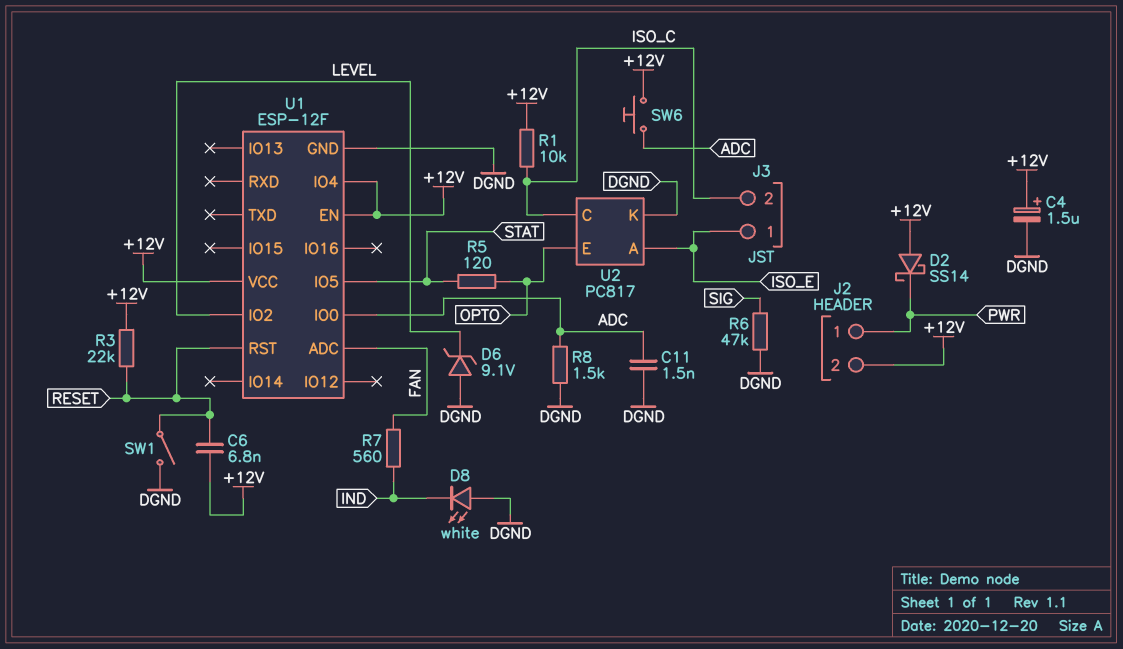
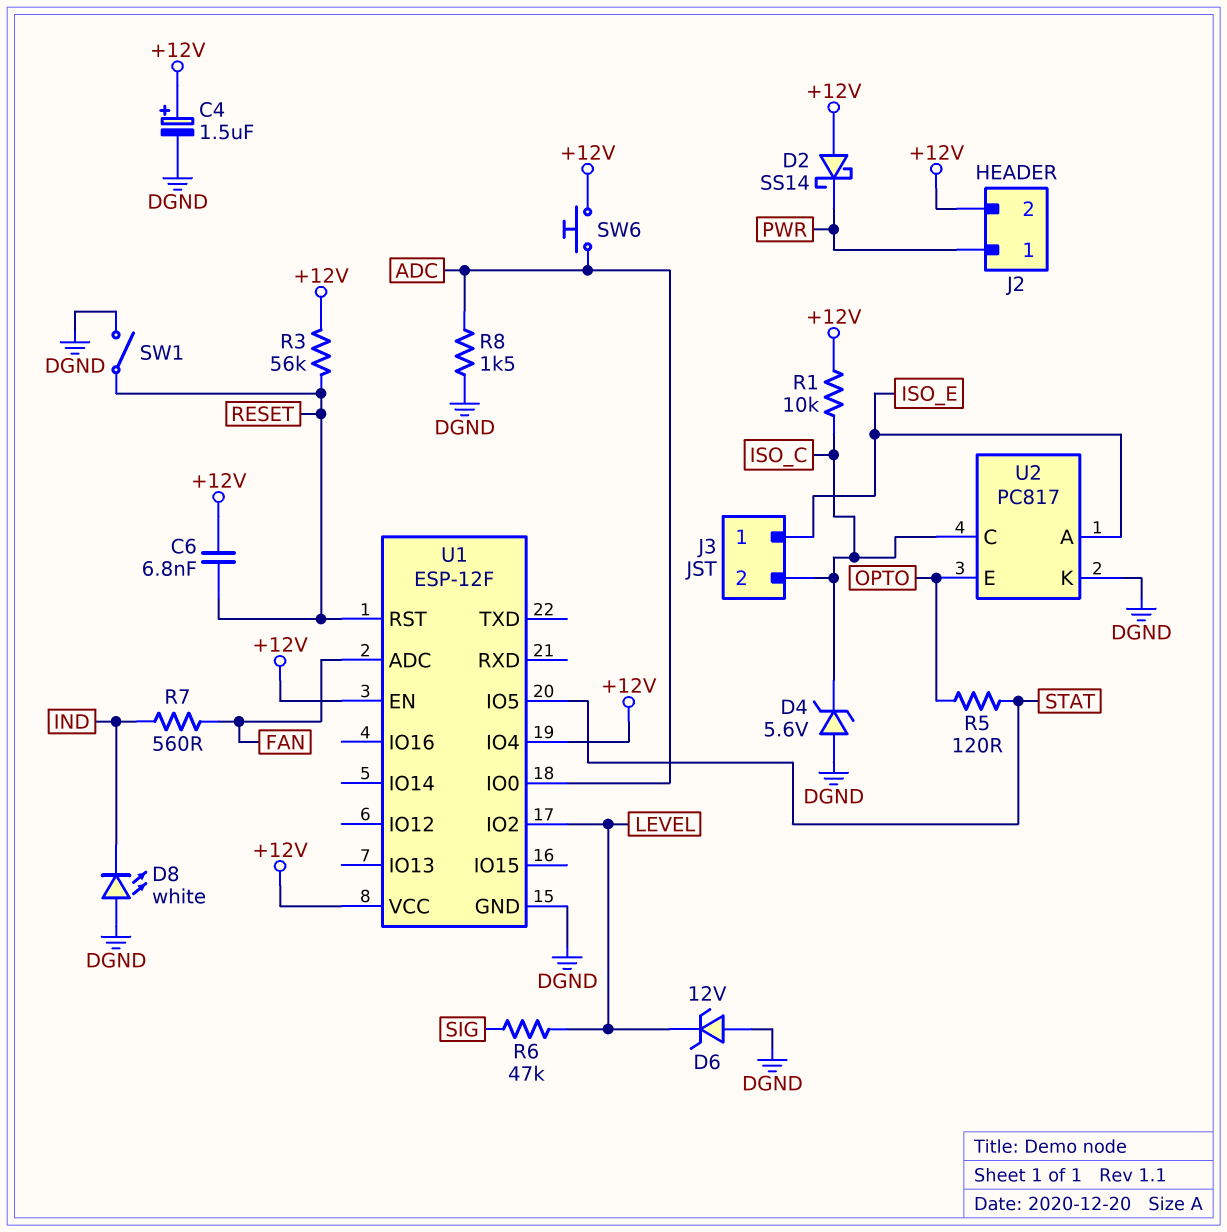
C11: 1.5nF (ADC, DGND) -> none
D4: none -> zener 5.6V (A DGND, K ISO_C)
D6: zener 9.1V (A DGND, K LEVEL) -> zener 12V (A DGND, K LEVEL)
R3: 22k (+12V, RESET) -> 56k (+12V, RESET)
R6: 47k (DGND, SIG) -> 47k (LEVEL, SIG)

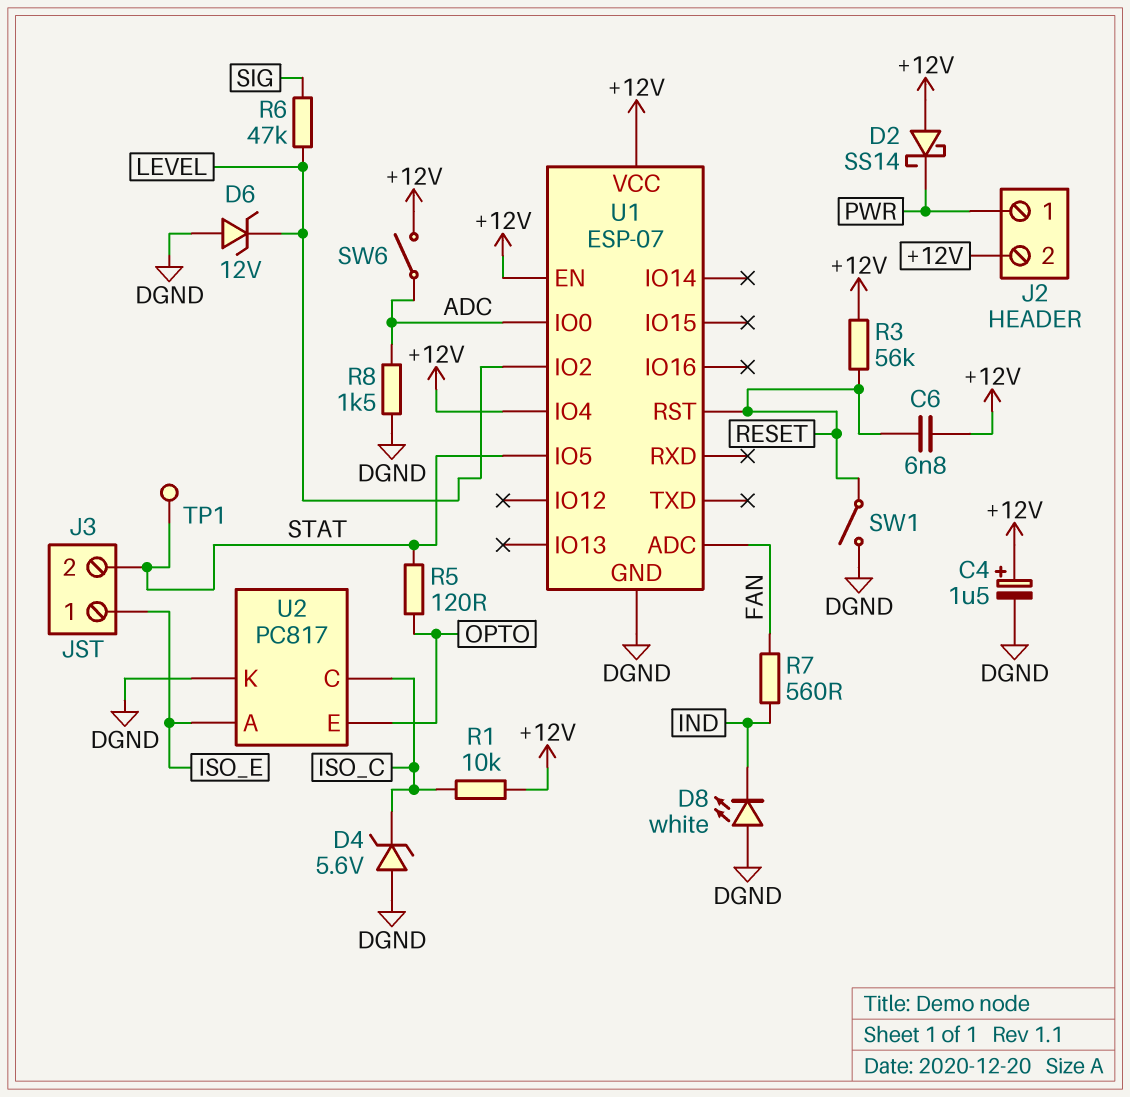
J3 pin 2: ISO_C -> STAT
SW6: button (+12V, ADC) -> switch (+12V, ADC)
TP1: none -> test point (STAT)
U1: ESP-12F -> ESP-07

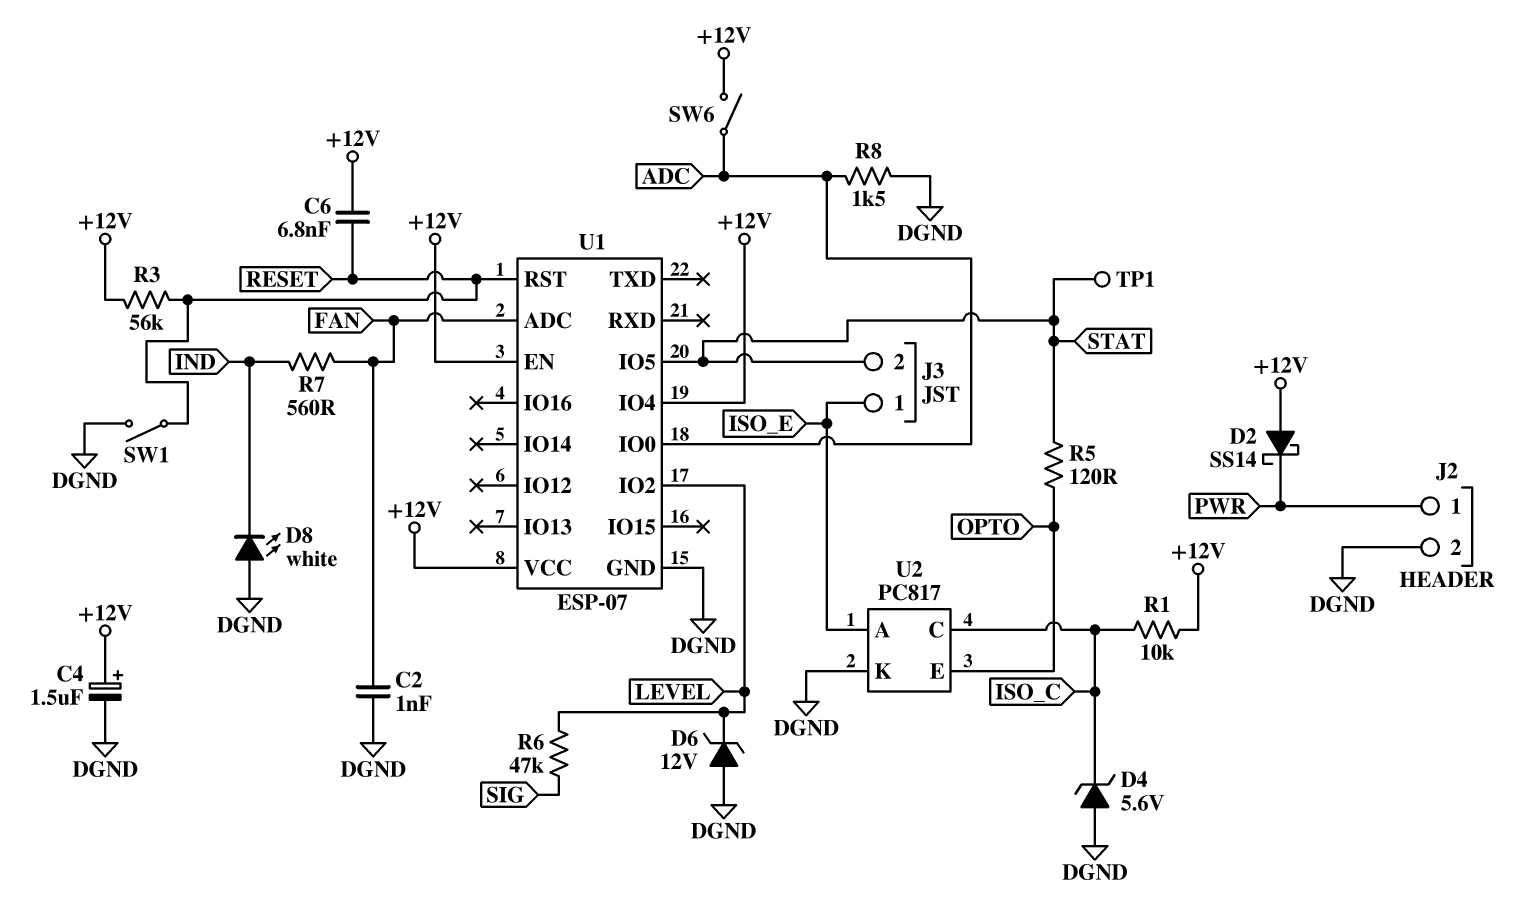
C2: none -> 1nF (DGND, FAN)
J2 pin 2: +12V -> DGND

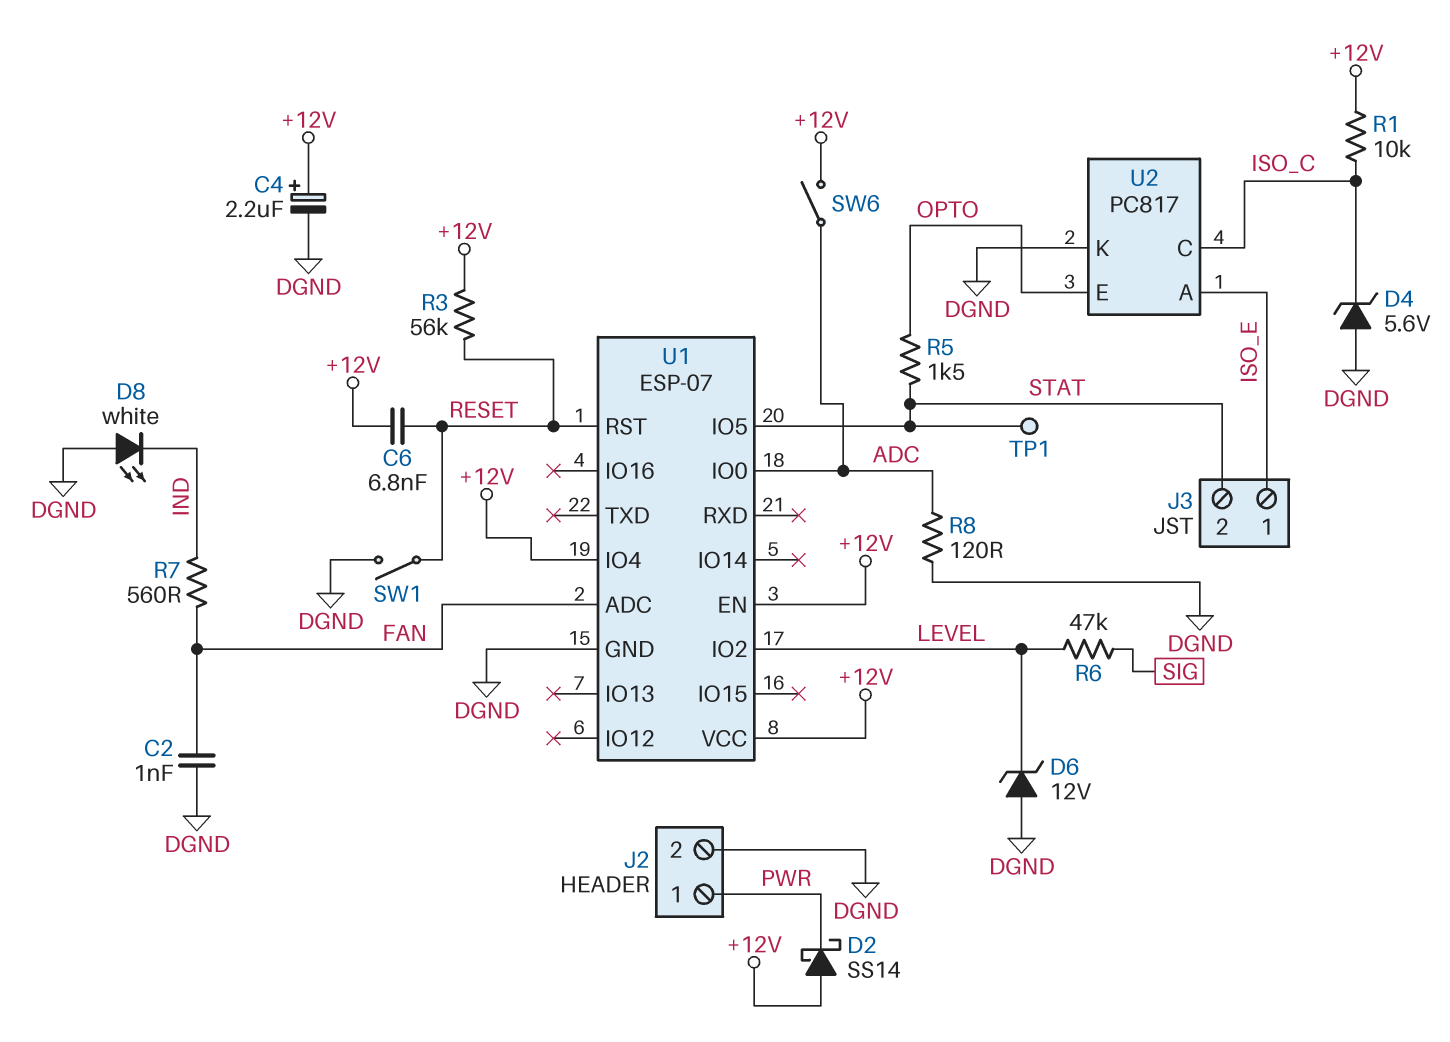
C4: 1.5uF (plus +12V, minus DGND) -> 2.2uF (plus +12V, minus DGND)
R5: 120 (OPTO, STAT) -> 1.5k (OPTO, STAT)
R8: 1.5k (ADC, DGND) -> 120 (ADC, DGND)

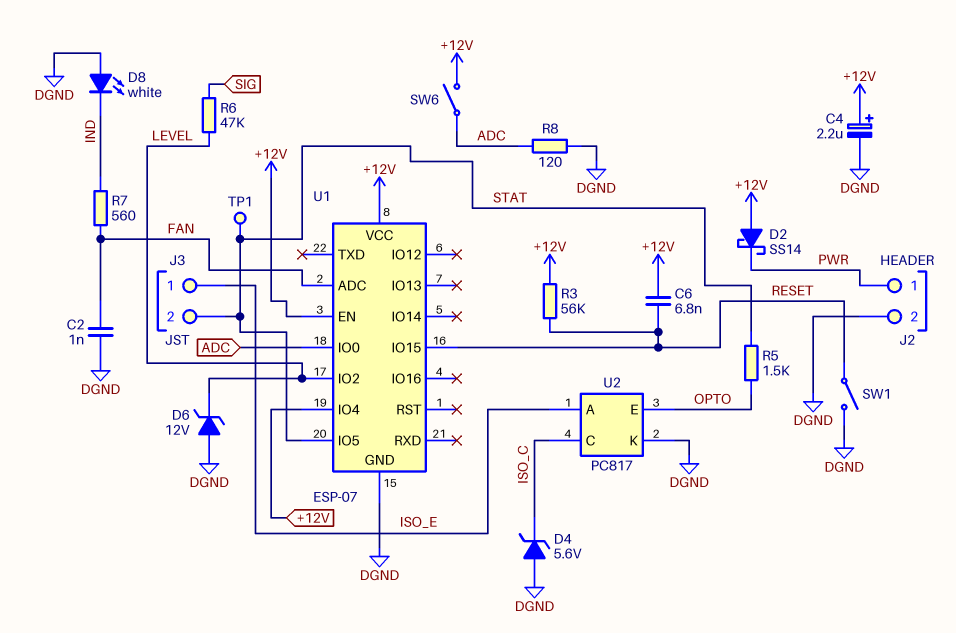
R1: 10k (+12V, ISO_C) -> none
U1 pin IO15: none -> RESET
U1 pin RST: RESET -> none

